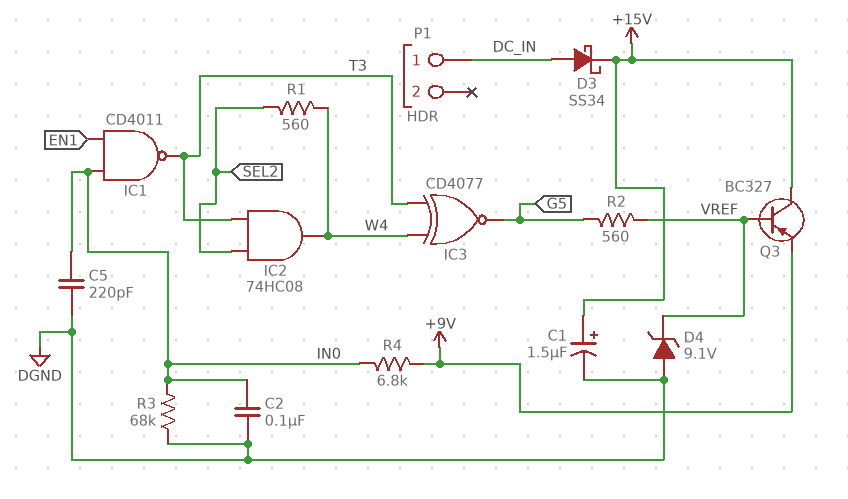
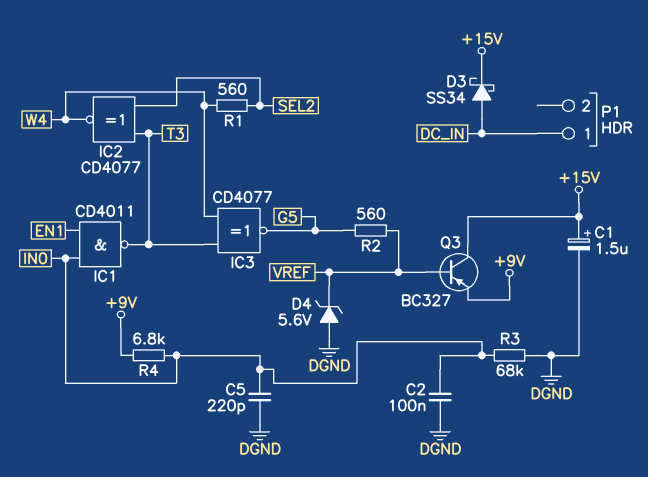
D4: zener 9.1V (A DGND, K VREF) -> zener 5.6V (A DGND, K VREF)
IC2: AND 74HC08 (in SEL2, in T3, out W4) -> XNOR CD4077 (in SEL2, in T3, out W4)

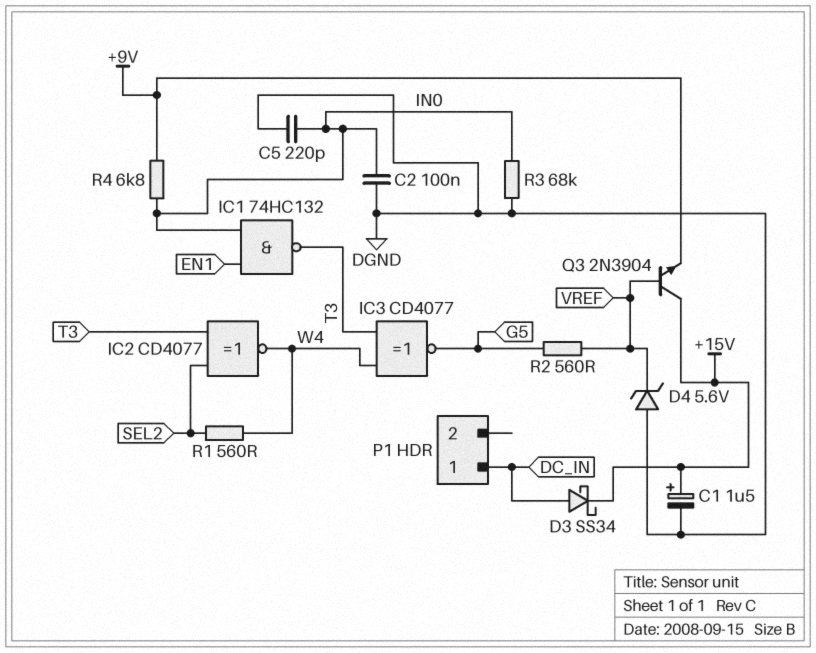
IC1: NAND CD4011 (in EN1, in IN0, out T3) -> NAND 74HC132 (in EN1, in IN0, out T3)
Q3: PNP BC327 (B VREF, C +15V, E +9V) -> NPN 2N3904 (B VREF, C +15V, E +9V)

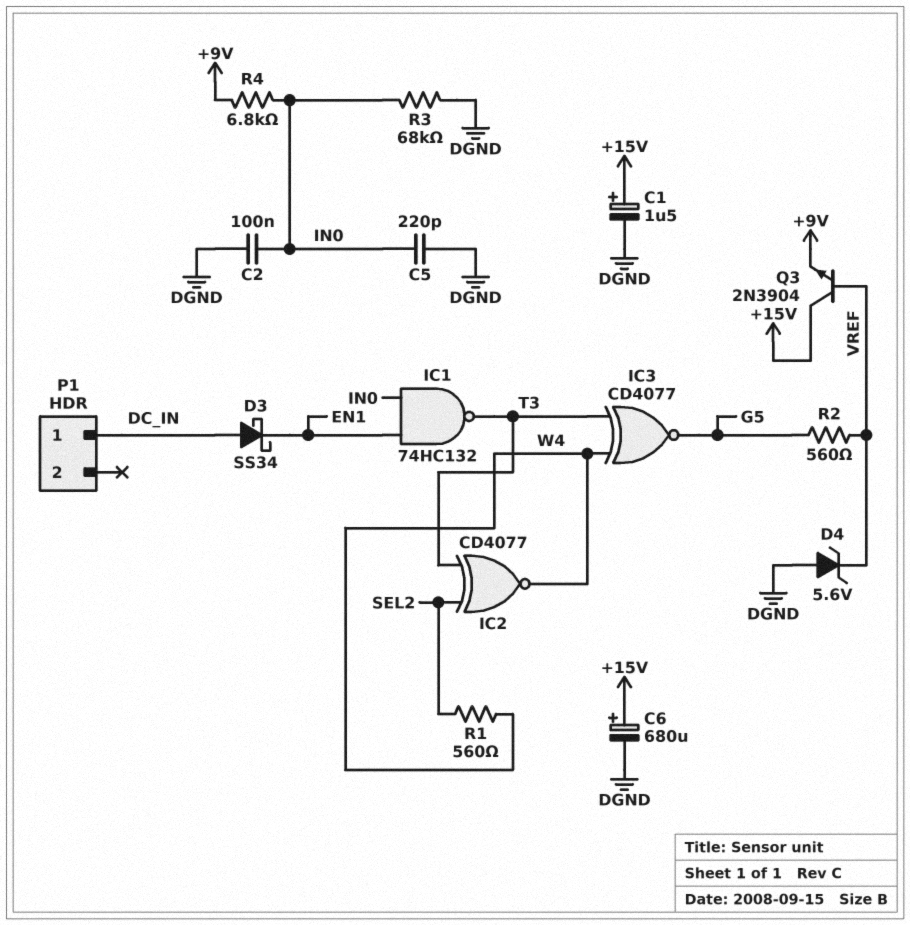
C6: none -> 680uF (plus +15V, minus DGND)
D3: schottky SS34 (A DC_IN, K +15V) -> schottky SS34 (A DC_IN, K EN1)

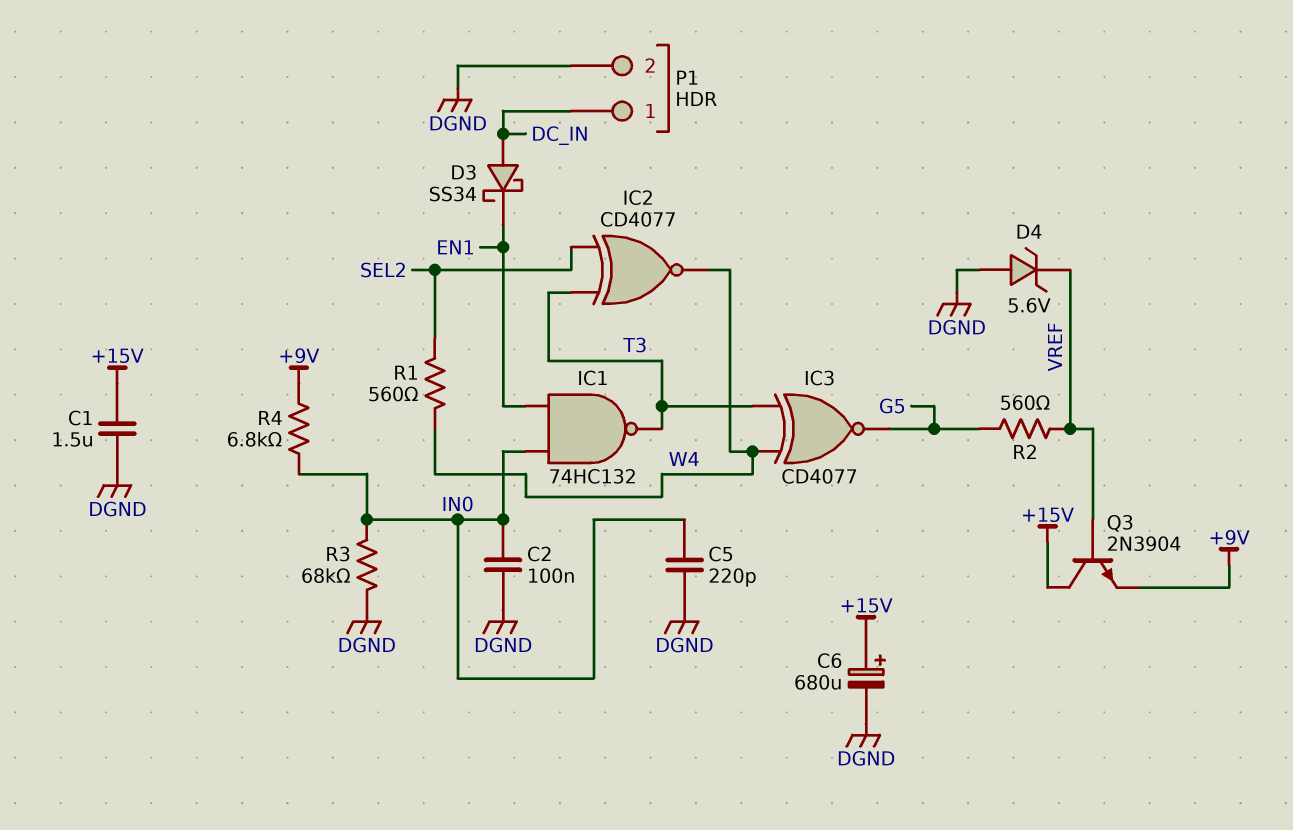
C1: 1.5uF (plus +15V, minus DGND) -> 1.5uF (+15V, DGND)
P1 pin 2: none -> DGND

